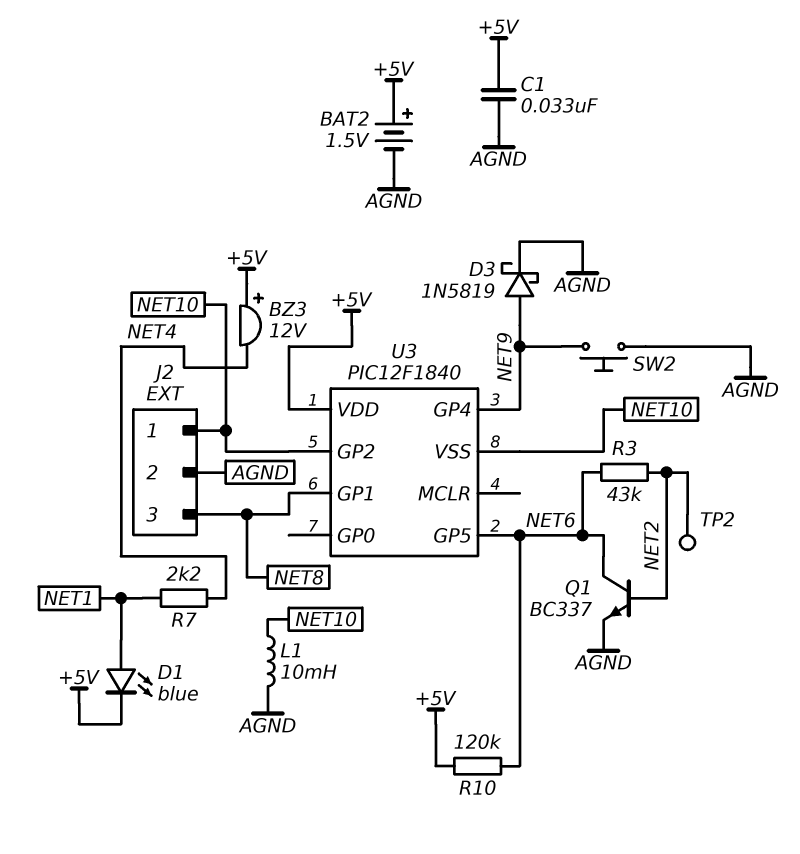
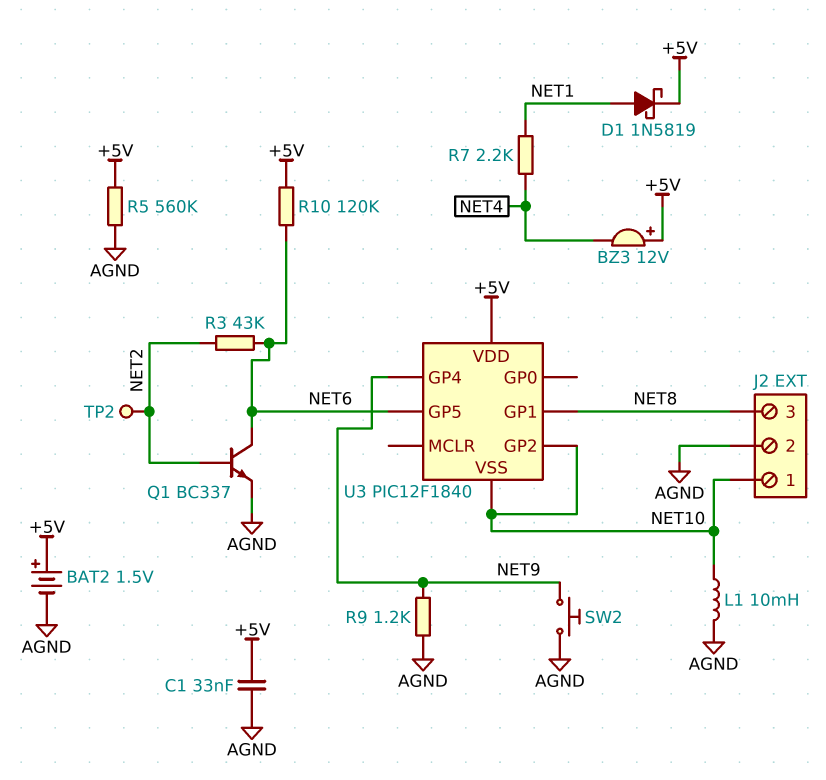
D1: LED blue (A NET1, K +5V) -> schottky 1N5819 (A NET1, K +5V)
D3: schottky 1N5819 (A NET9, K AGND) -> none
R5: none -> 560k (+5V, AGND)
R9: none -> 1.2k (AGND, NET9)

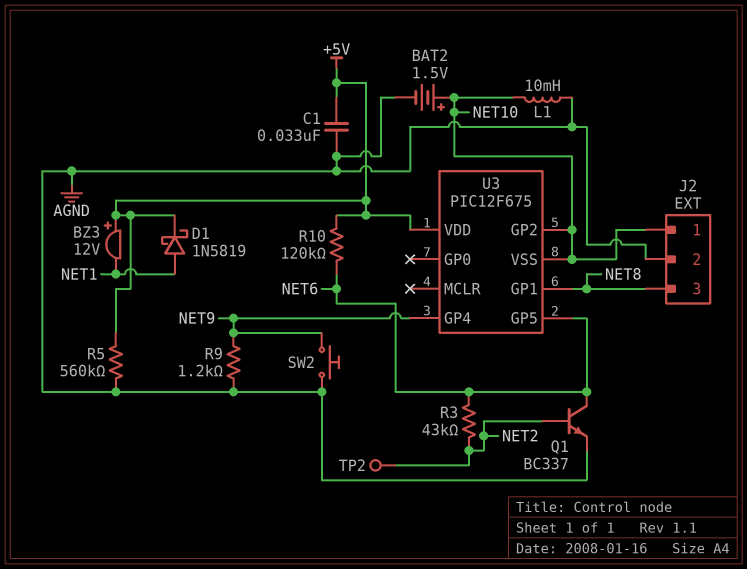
BAT2: 1.5V (plus +5V, minus AGND) -> 1.5V (plus NET10, minus AGND)
BZ3: buzzer 12V (plus +5V, minus NET4) -> buzzer 12V (plus +5V, minus NET1)
R7: 2.2k (NET1, NET4) -> none
U3: PIC12F1840 -> PIC12F675

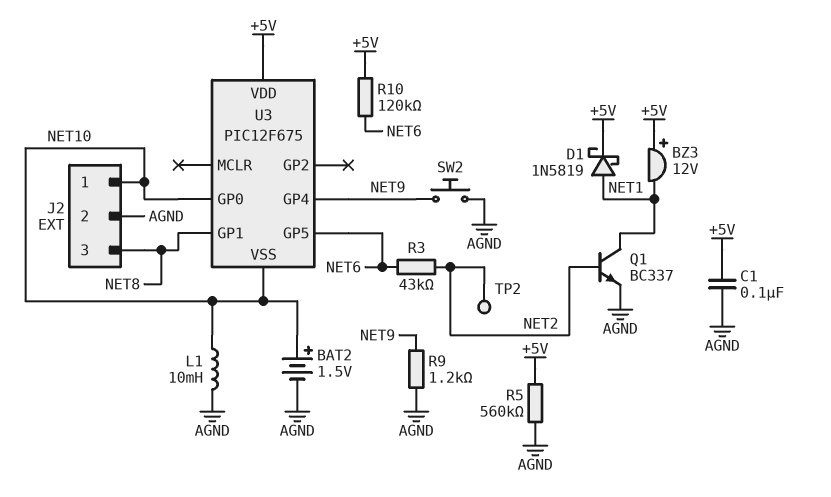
C1: 33nF (+5V, AGND) -> 100nF (+5V, AGND)
Q1: NPN BC337 (B NET2, C NET6, E AGND) -> NPN BC337 (B NET2, C NET1, E AGND)
U3 pin GP0: none -> NET10
U3 pin GP2: NET10 -> none

